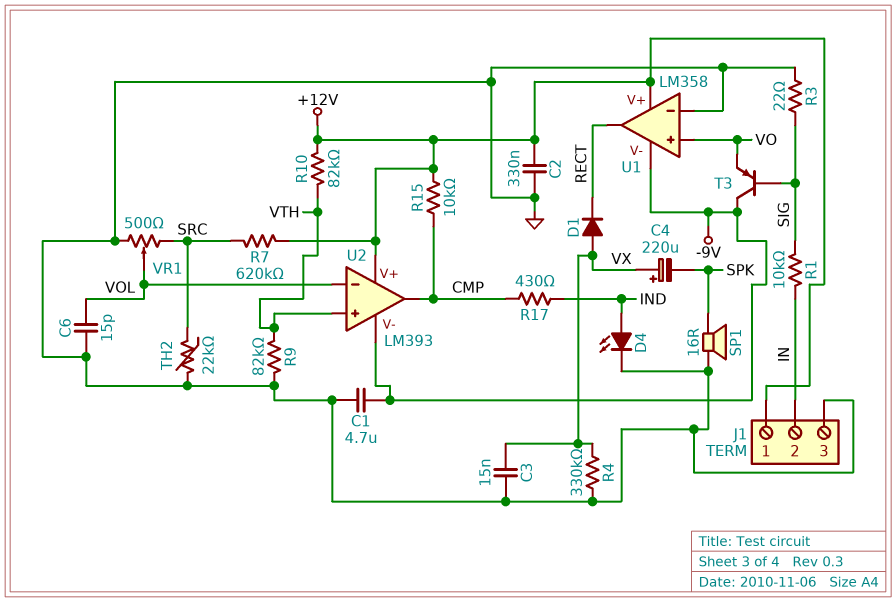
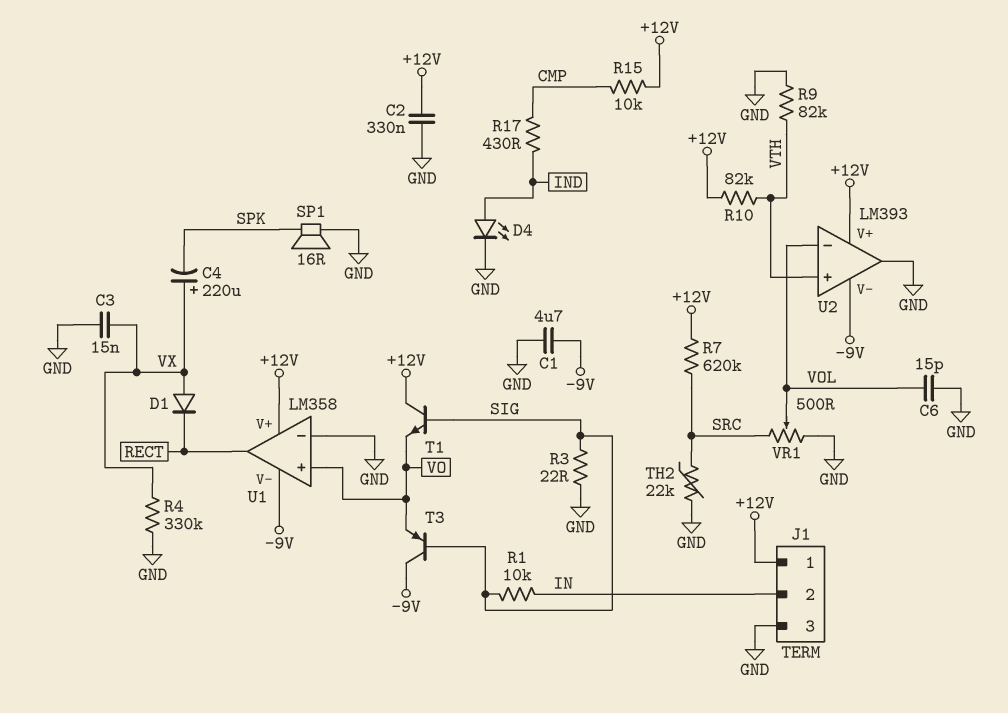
T1: none -> NPN (B SIG, C +12V, E VO)
U2 pin out: CMP -> GND

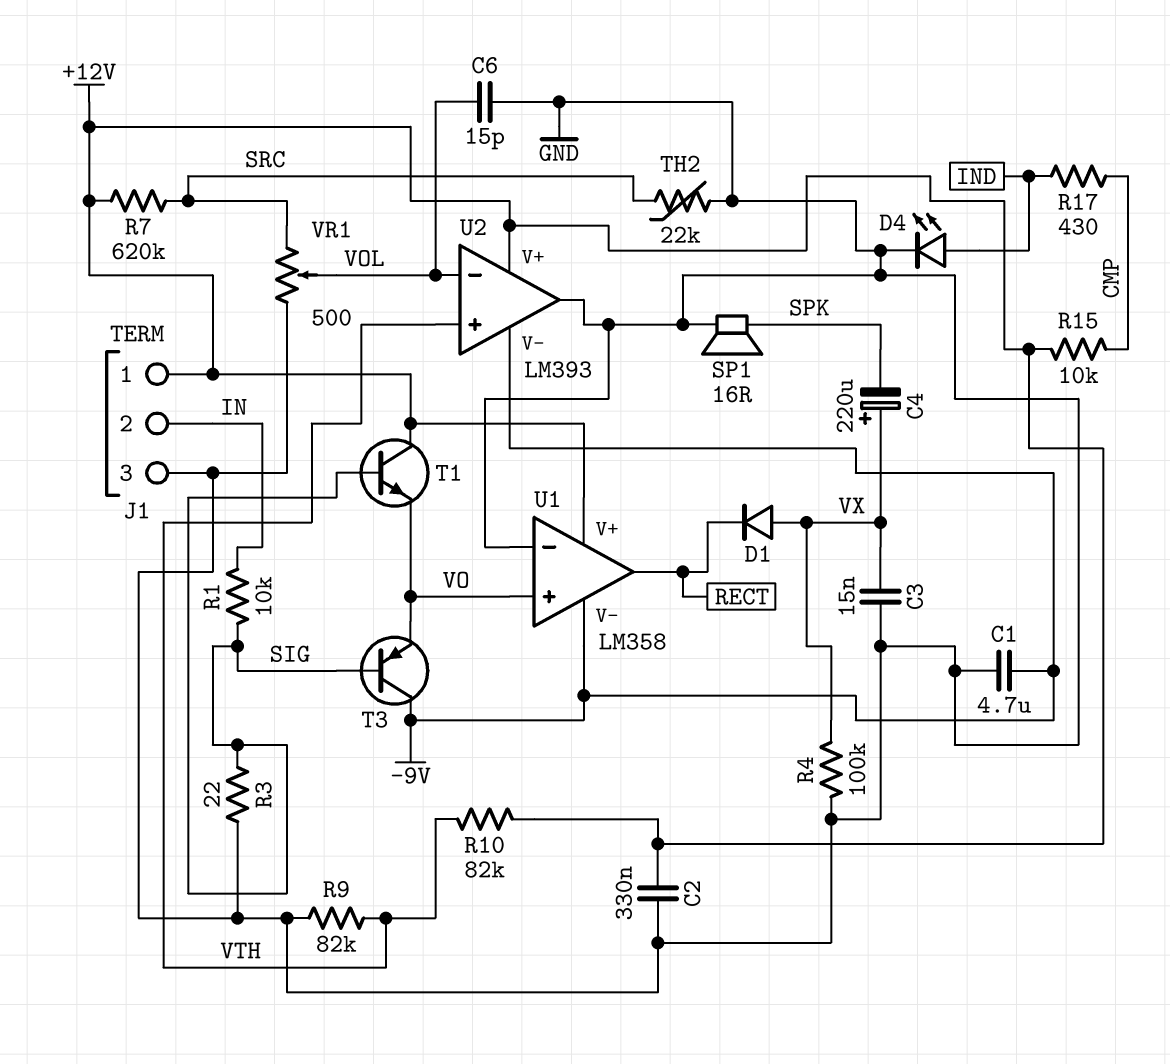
R4: 330k (GND, VX) -> 100k (GND, VX)

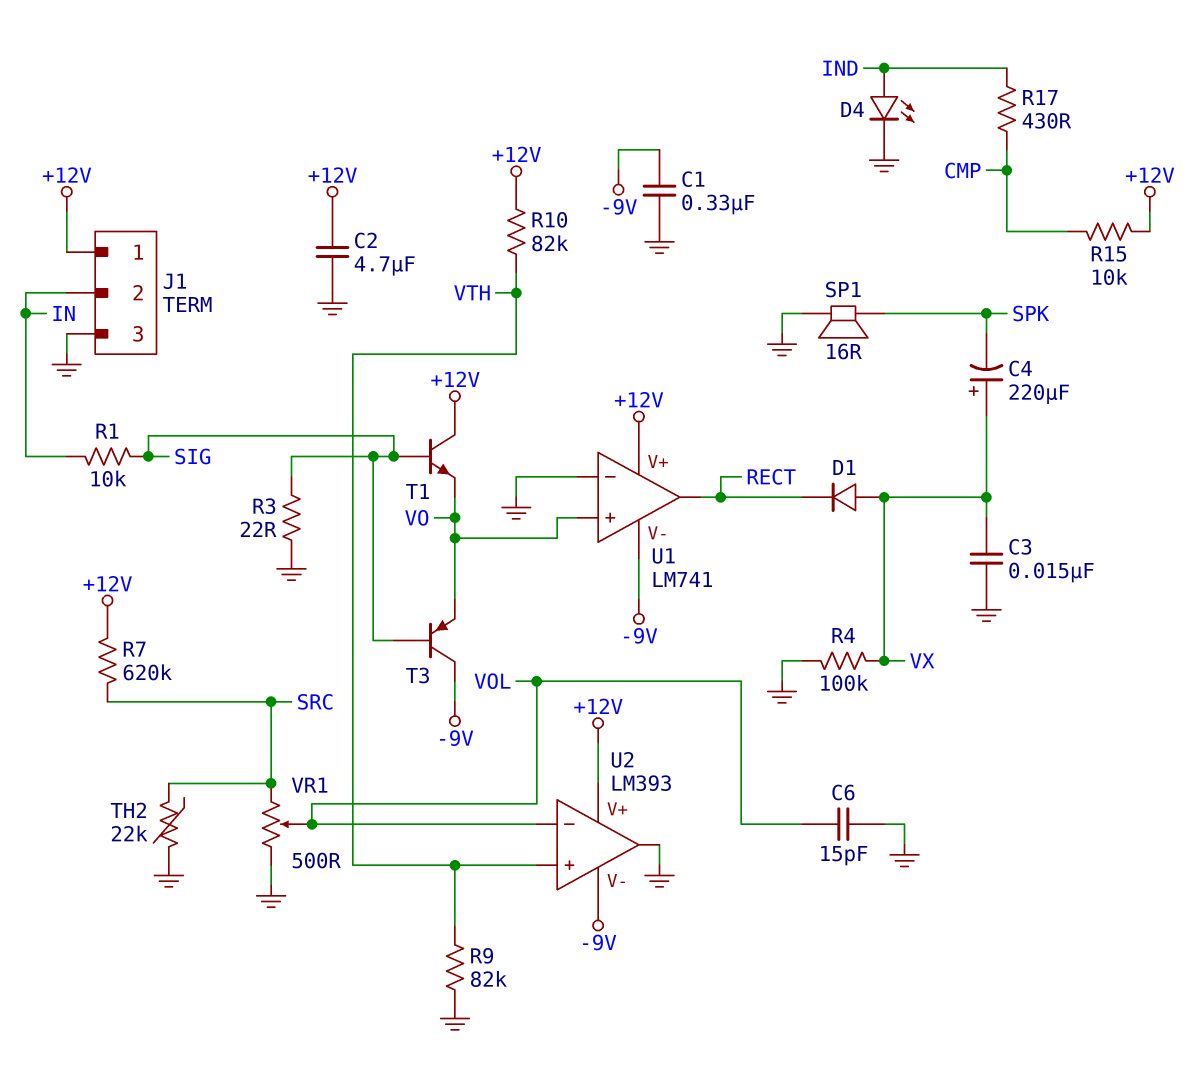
C1: 4.7uF (-9V, GND) -> 330nF (-9V, GND)
C2: 330nF (+12V, GND) -> 4.7uF (+12V, GND)
U1: LM358 -> LM741

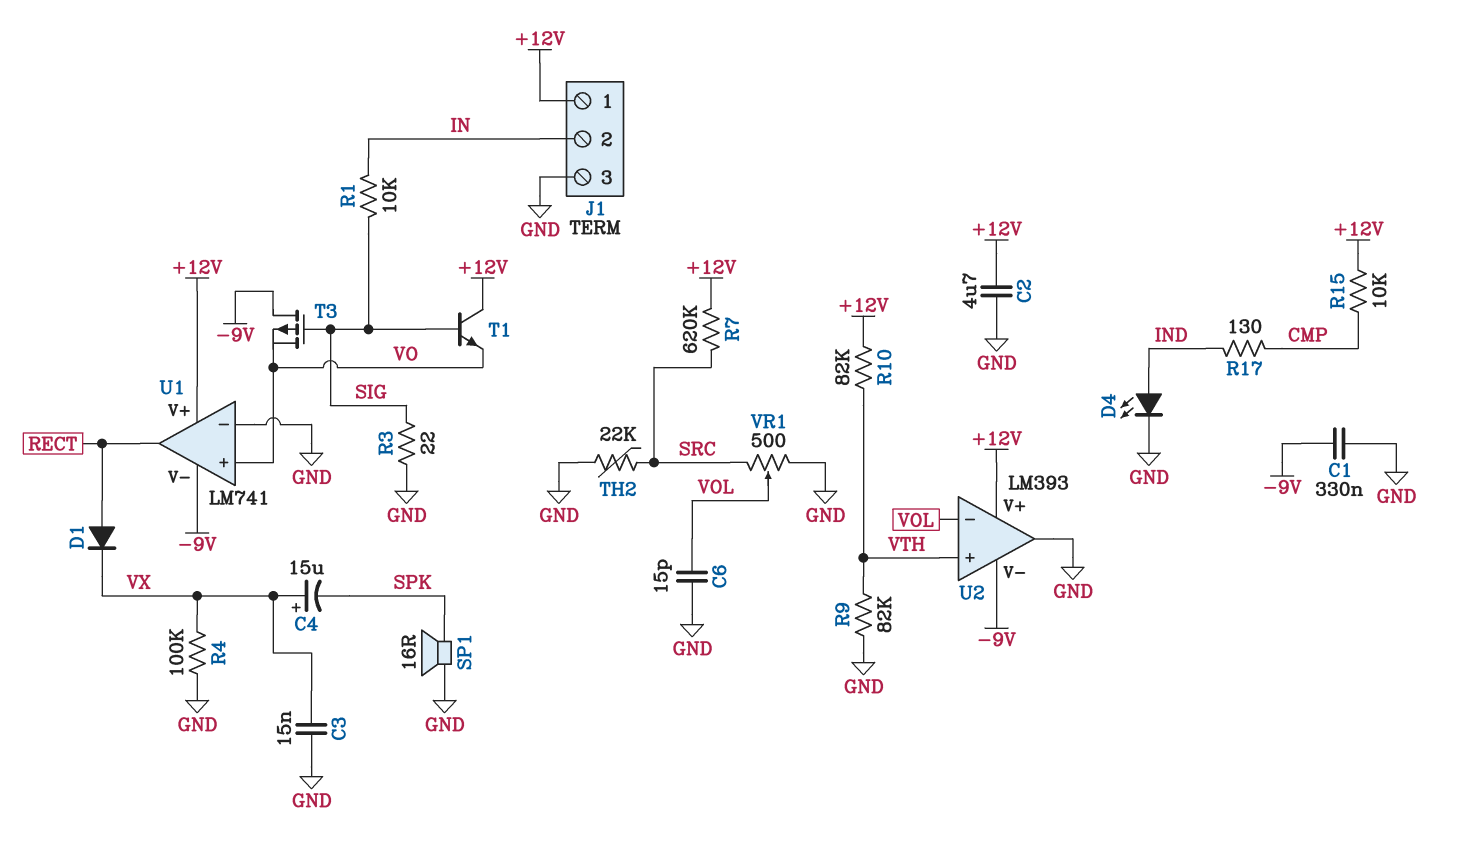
C4: 220uF (plus VX, minus SPK) -> 15uF (plus VX, minus SPK)
D1: diode (A VX, K RECT) -> diode (A RECT, K VX)
R17: 430 (CMP, IND) -> 130 (CMP, IND)
T3: PNP (B SIG, C -9V, E VO) -> PMOS (G SIG, D -9V, S VO)

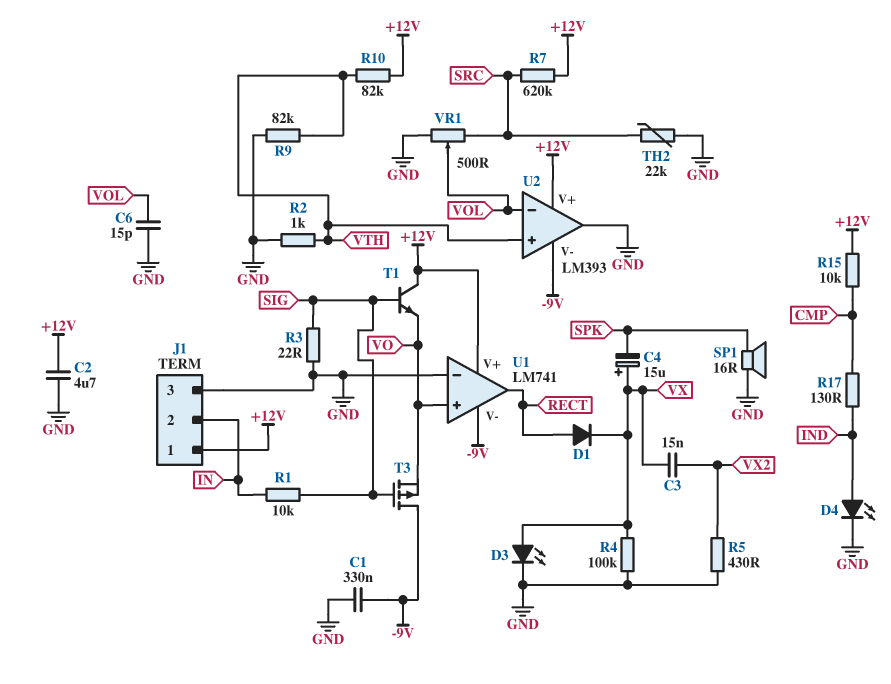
C3: 15nF (GND, VX) -> 15nF (VX, VX2)
D3: none -> LED (A VX, K GND)
R2: none -> 1k (GND, VTH)
R5: none -> 430 (GND, VX2)

